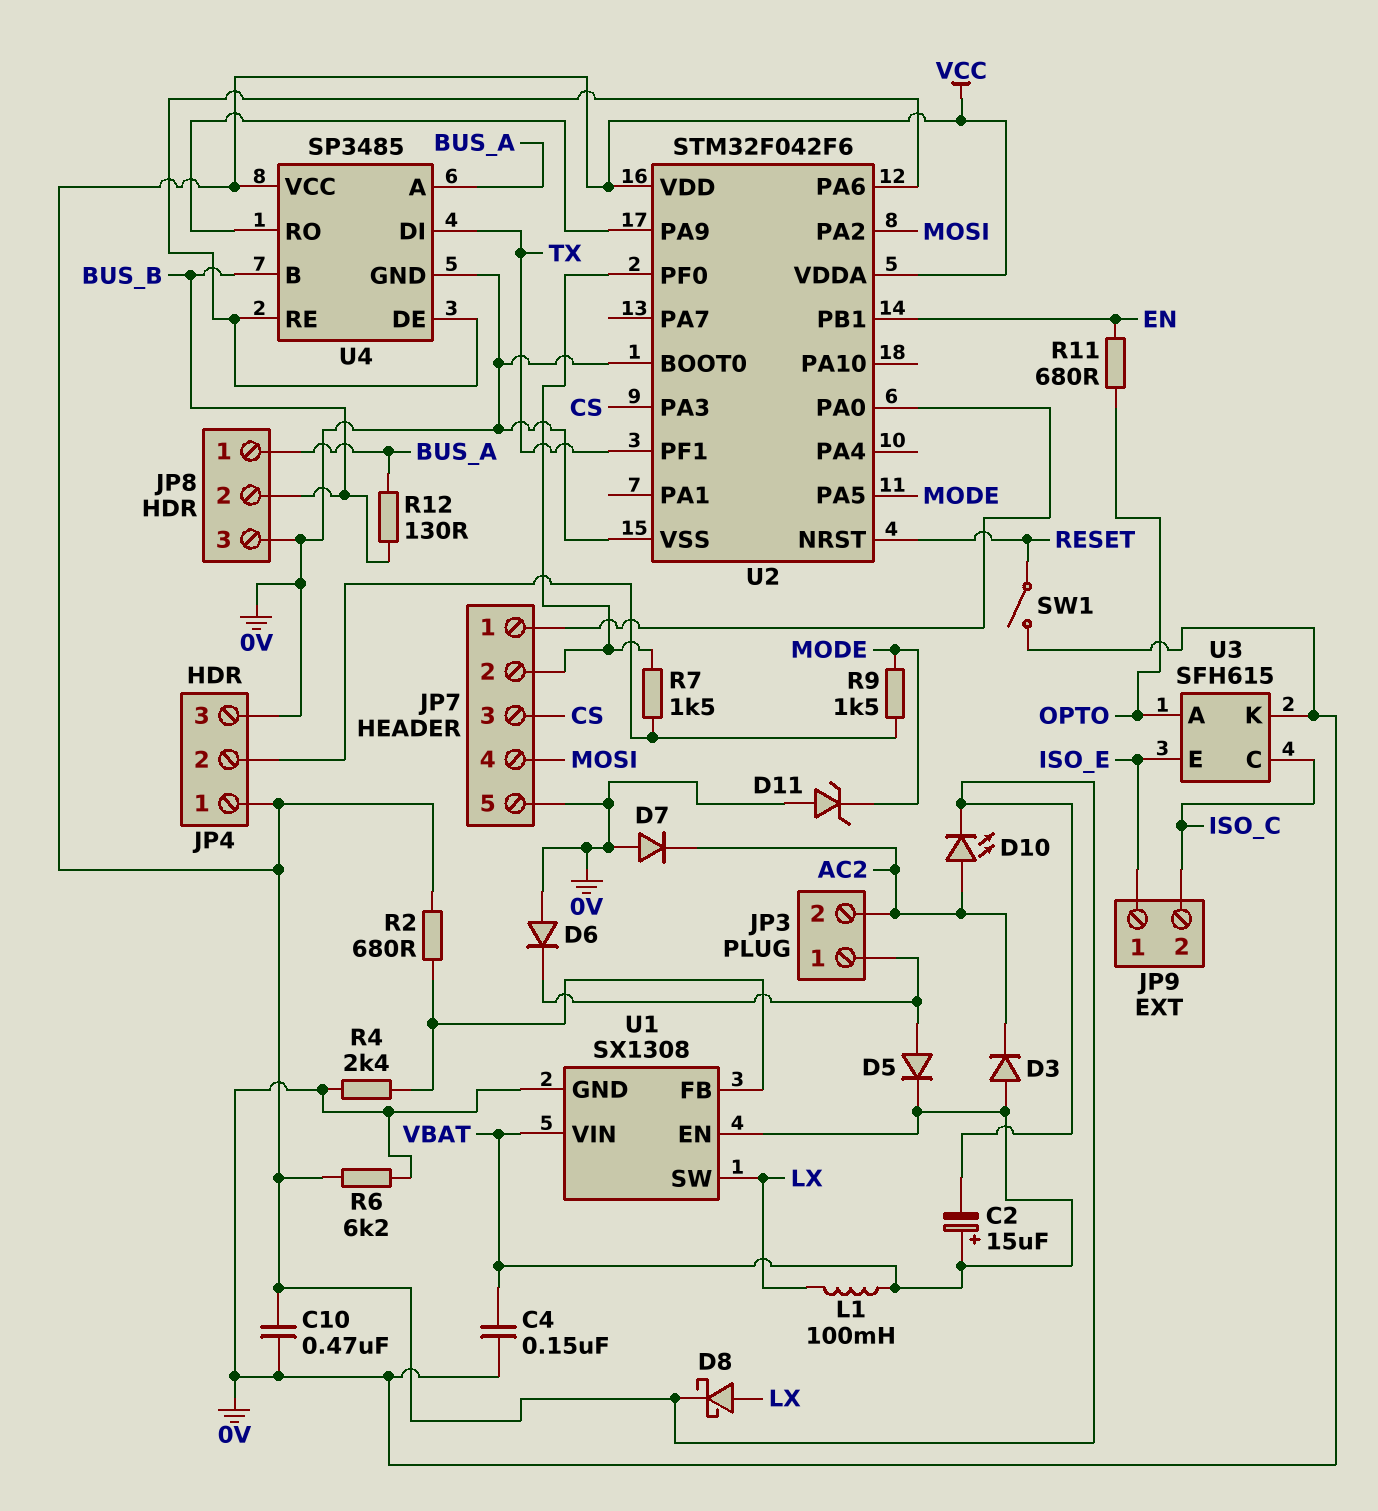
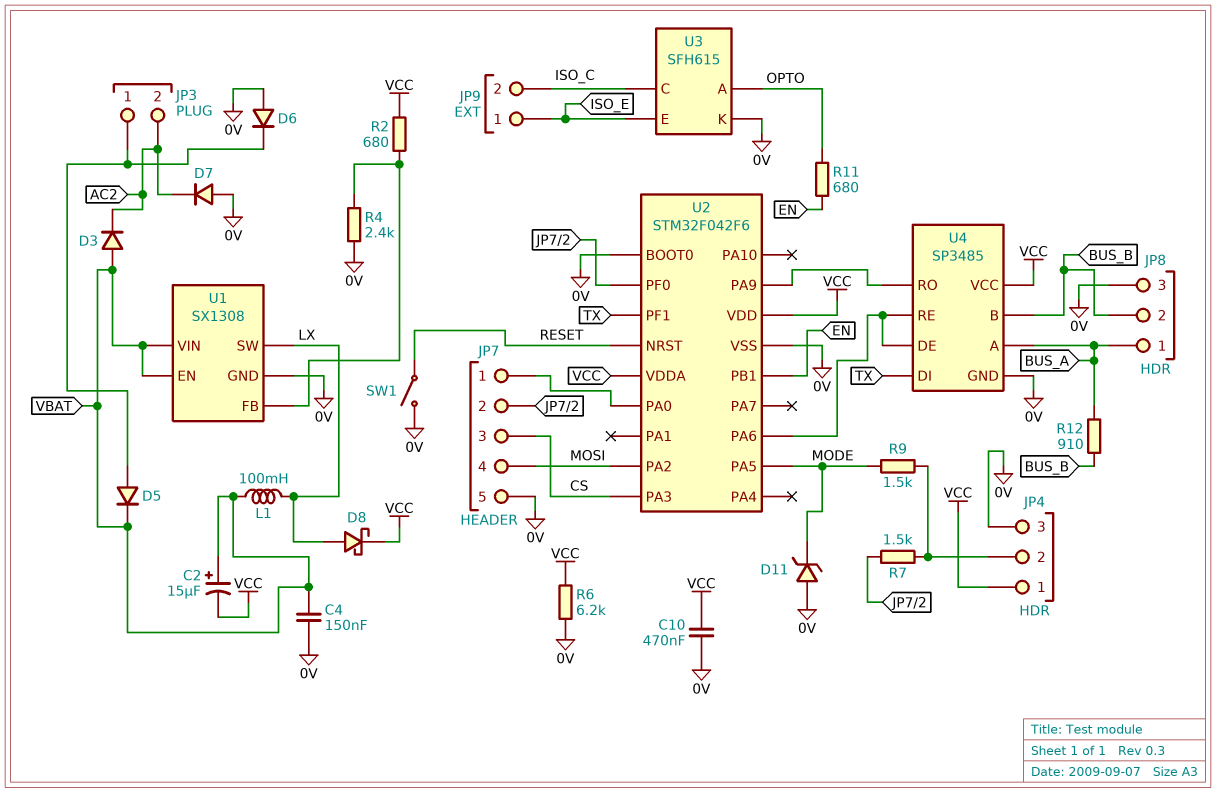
D10: LED (A AC2, K VCC) -> none
R12: 130 (BUS_A, BUS_B) -> 910 (BUS_A, BUS_B)

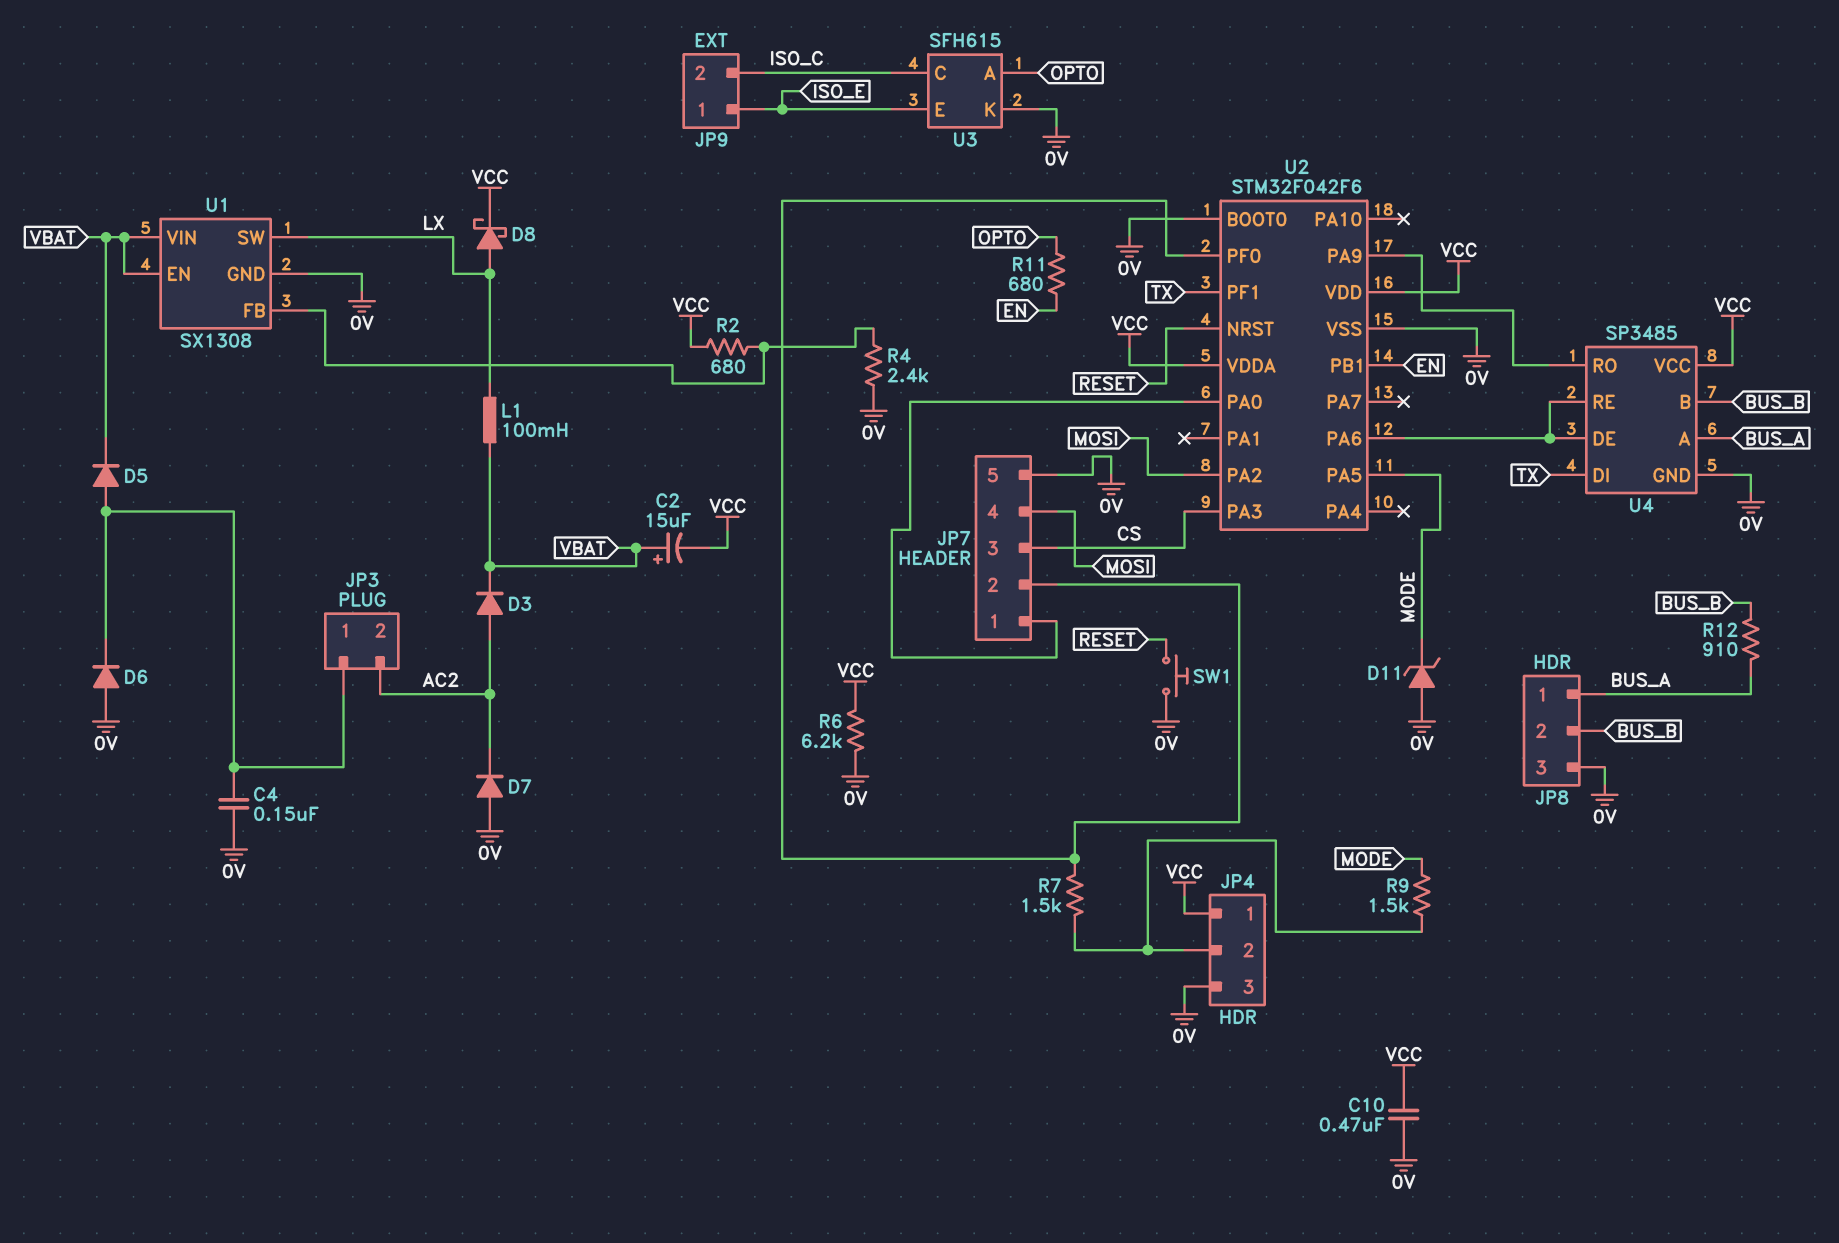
C4: 150nF (0V, VBAT) -> 150nF (0V, JP3/1)
D3: diode (A VBAT, K AC2) -> diode (A AC2, K VBAT)
SW1: switch (0V, RESET) -> button (0V, RESET)

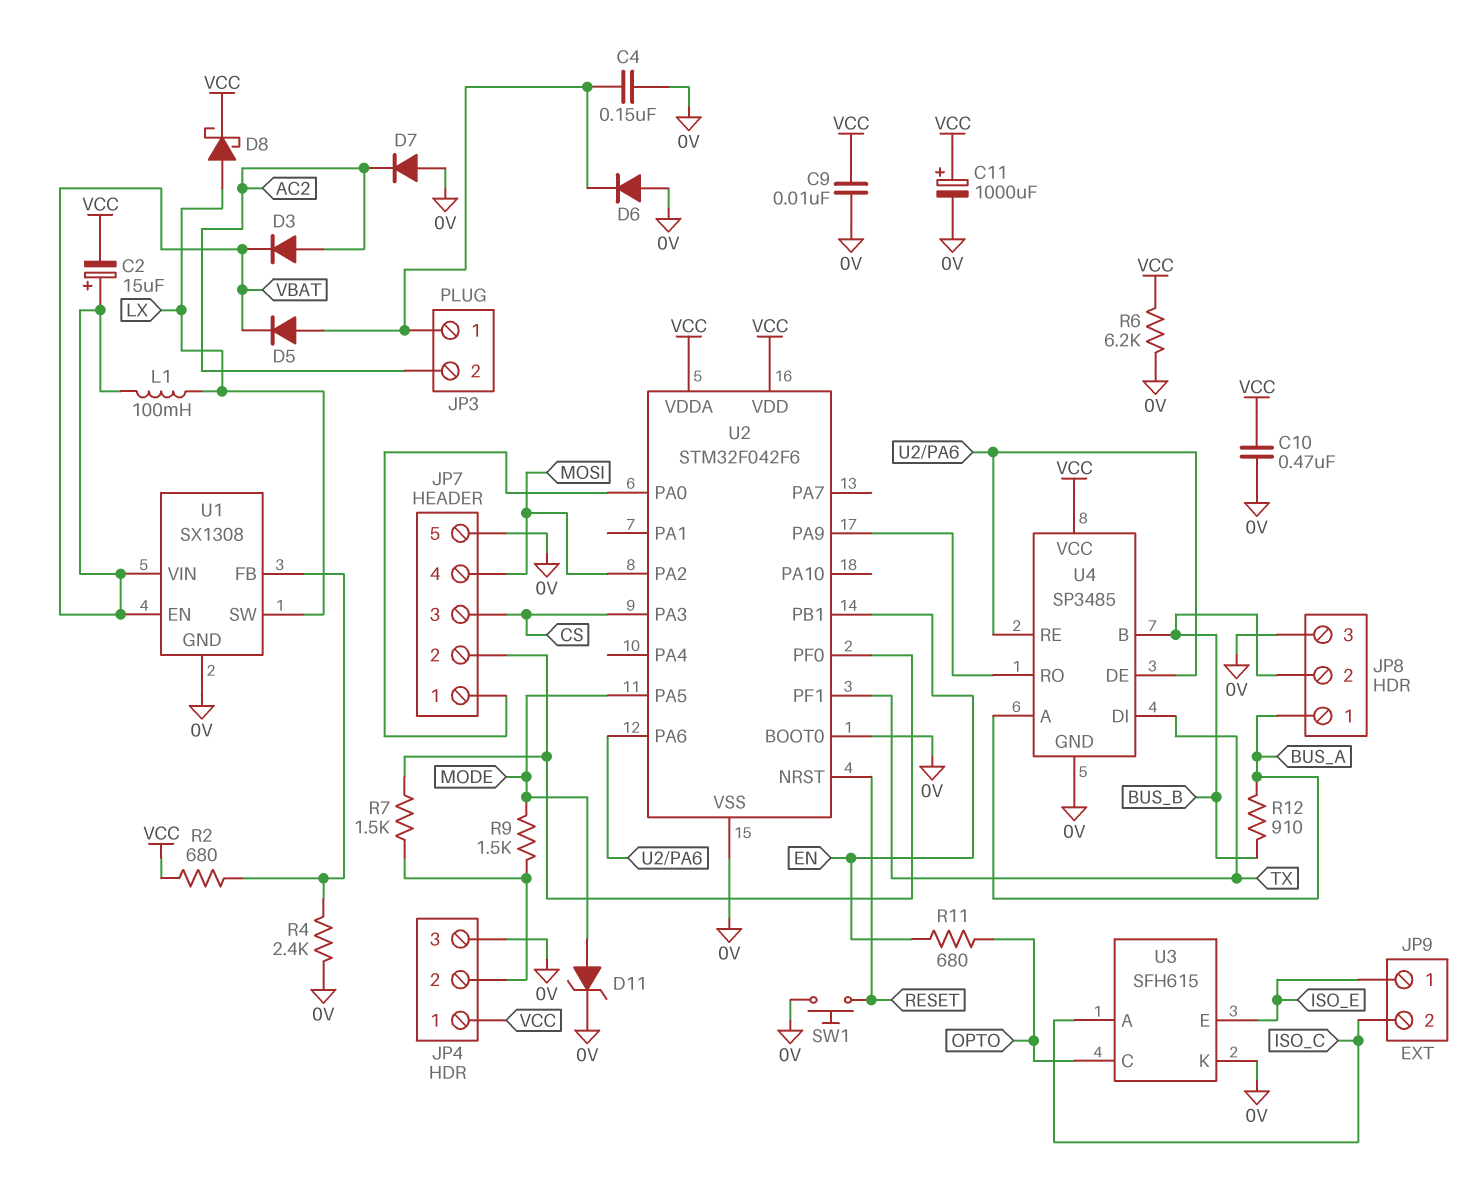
C9: none -> 10nF (0V, VCC)
C11: none -> 1000uF (plus VCC, minus 0V)
D11: zener (A 0V, K MODE) -> zener (A MODE, K 0V)
U3 pin A: OPTO -> ISO_C
U3 pin C: ISO_C -> OPTO

